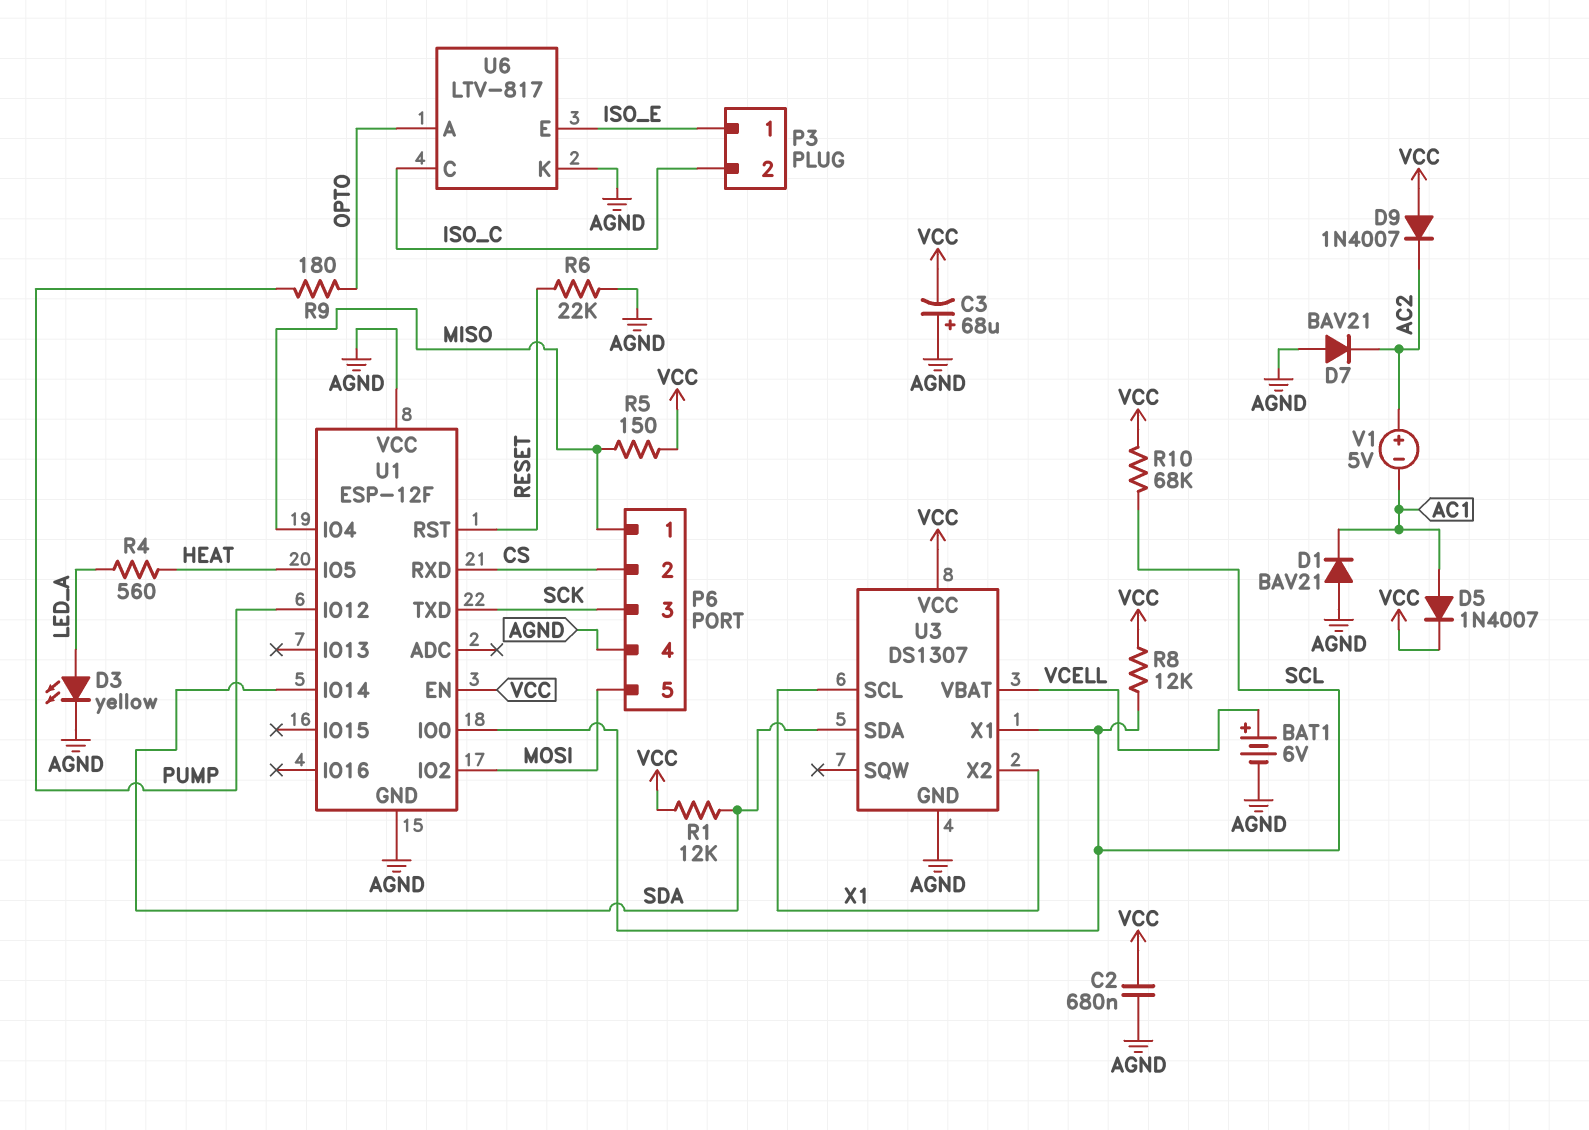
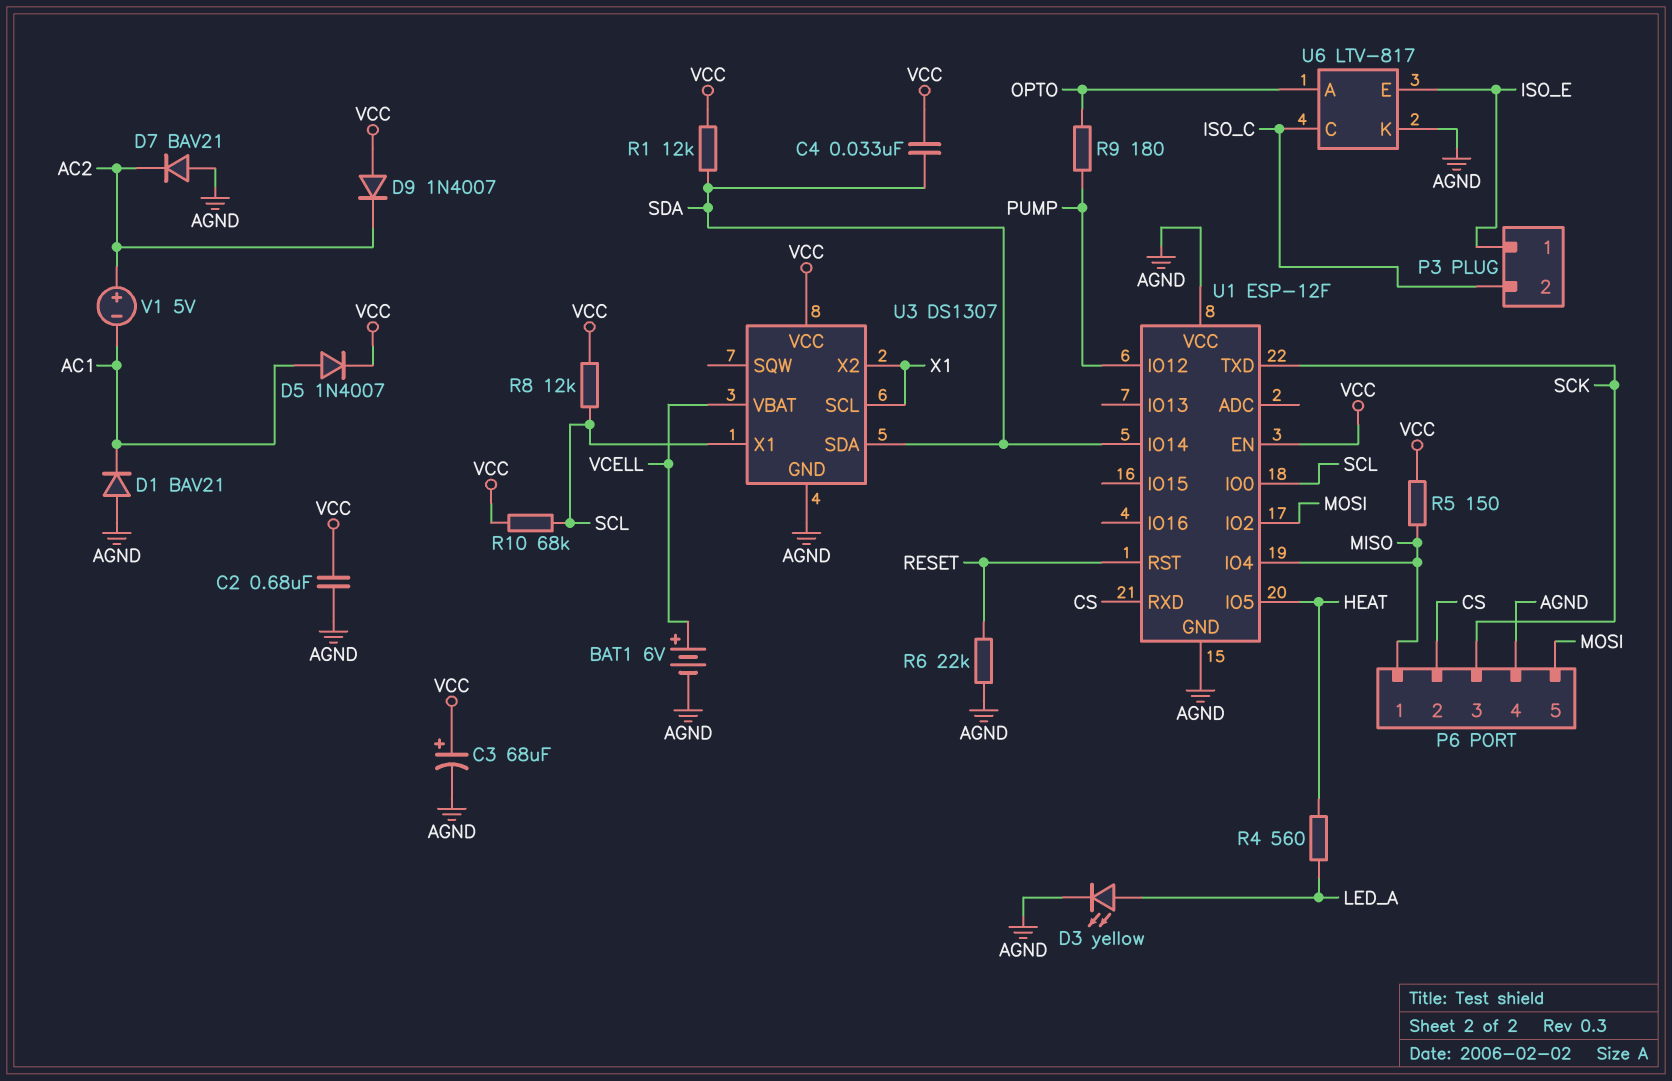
C3: 68uF (plus AGND, minus VCC) -> 68uF (plus VCC, minus AGND)
C4: none -> 33nF (SDA, VCC)

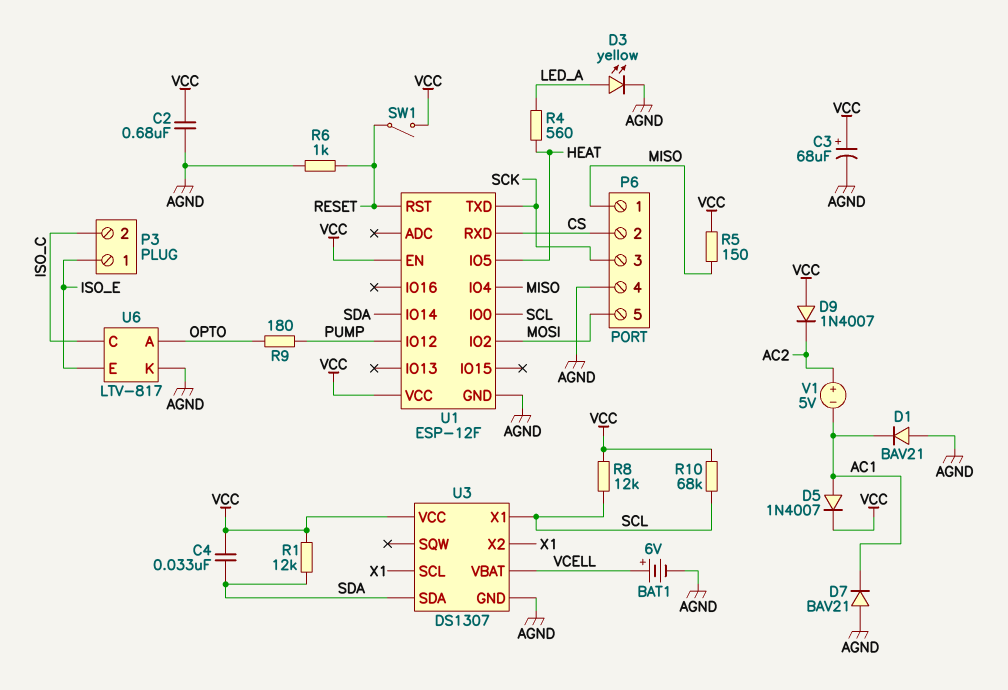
D7: diode BAV21 (A AGND, K AC2) -> diode BAV21 (A AGND, K AC1)
R6: 22k (AGND, RESET) -> 1k (AGND, RESET)
SW1: none -> switch (RESET, VCC)
U1 pin VCC: AGND -> VCC

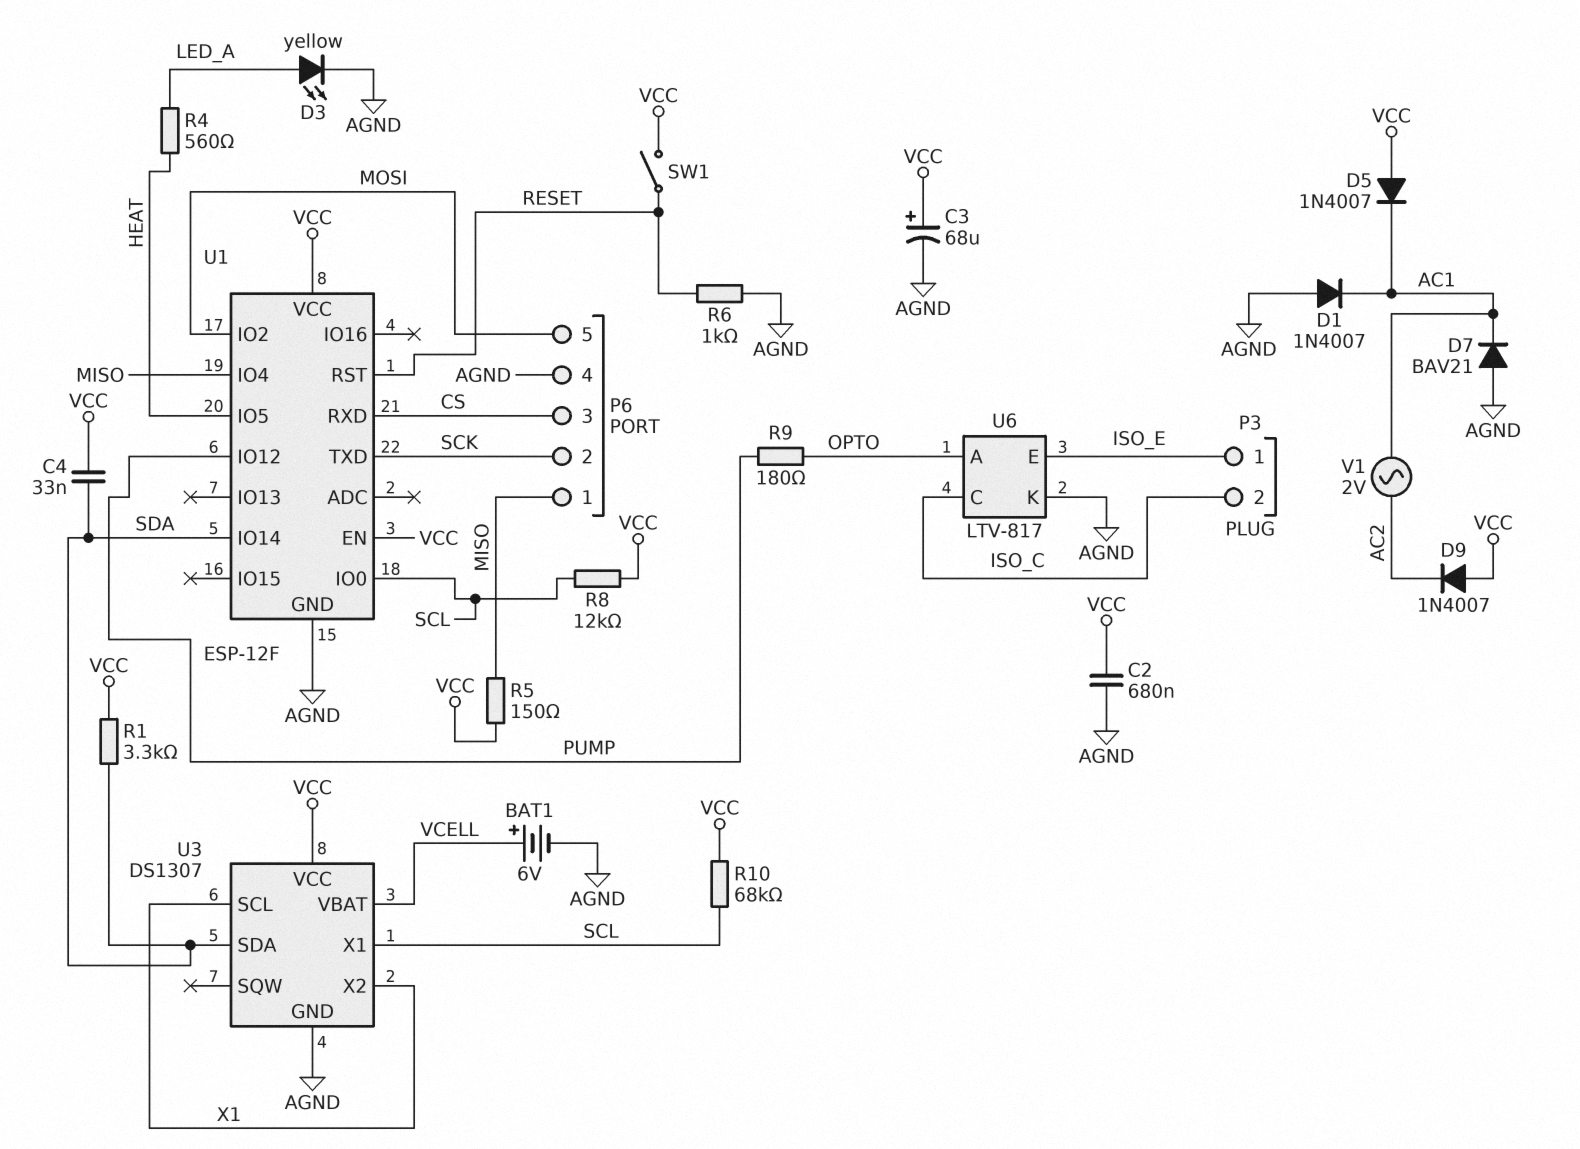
D1: diode BAV21 (A AGND, K AC1) -> diode 1N4007 (A AGND, K AC1)
D5: diode 1N4007 (A AC1, K VCC) -> diode 1N4007 (A VCC, K AC1)
P6 pin 2: CS -> SCK
P6 pin 3: SCK -> CS
R1: 12k (SDA, VCC) -> 3.3k (SDA, VCC)
V1: 5V (plus AC2, minus AC1) -> AC 2V (AC1, AC2)

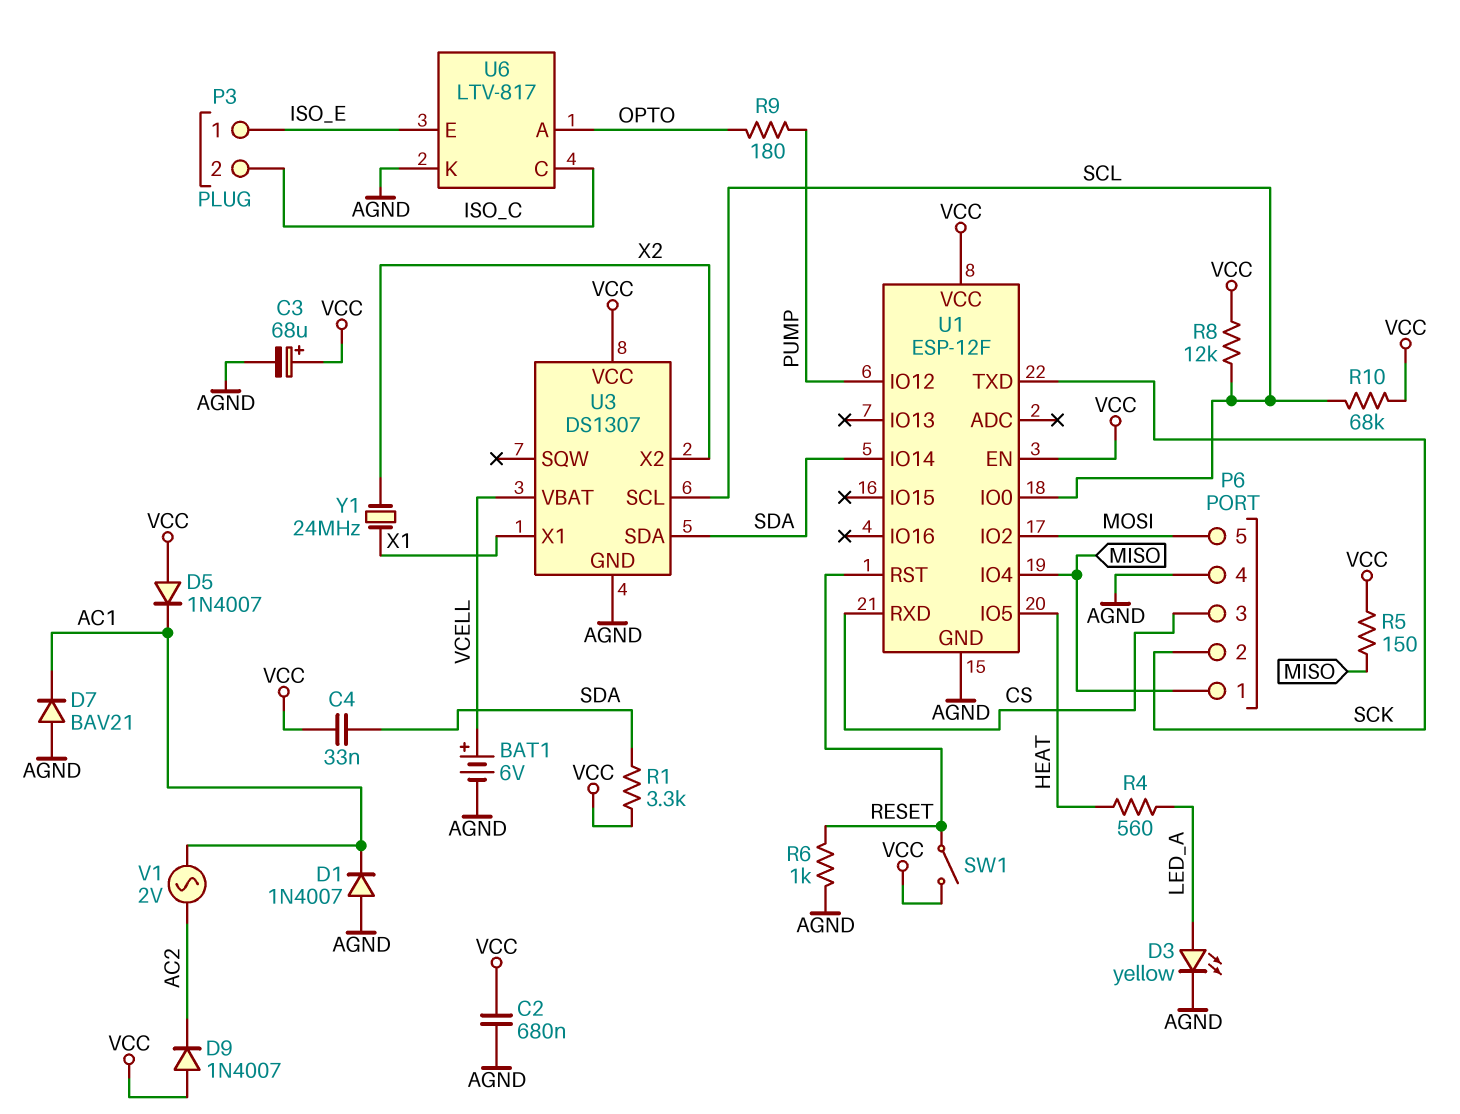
U3 pin SCL: X1 -> SCL
U3 pin X1: SCL -> X1
U3 pin X2: X1 -> X2
Y1: none -> 24MHz (X1, X2)

